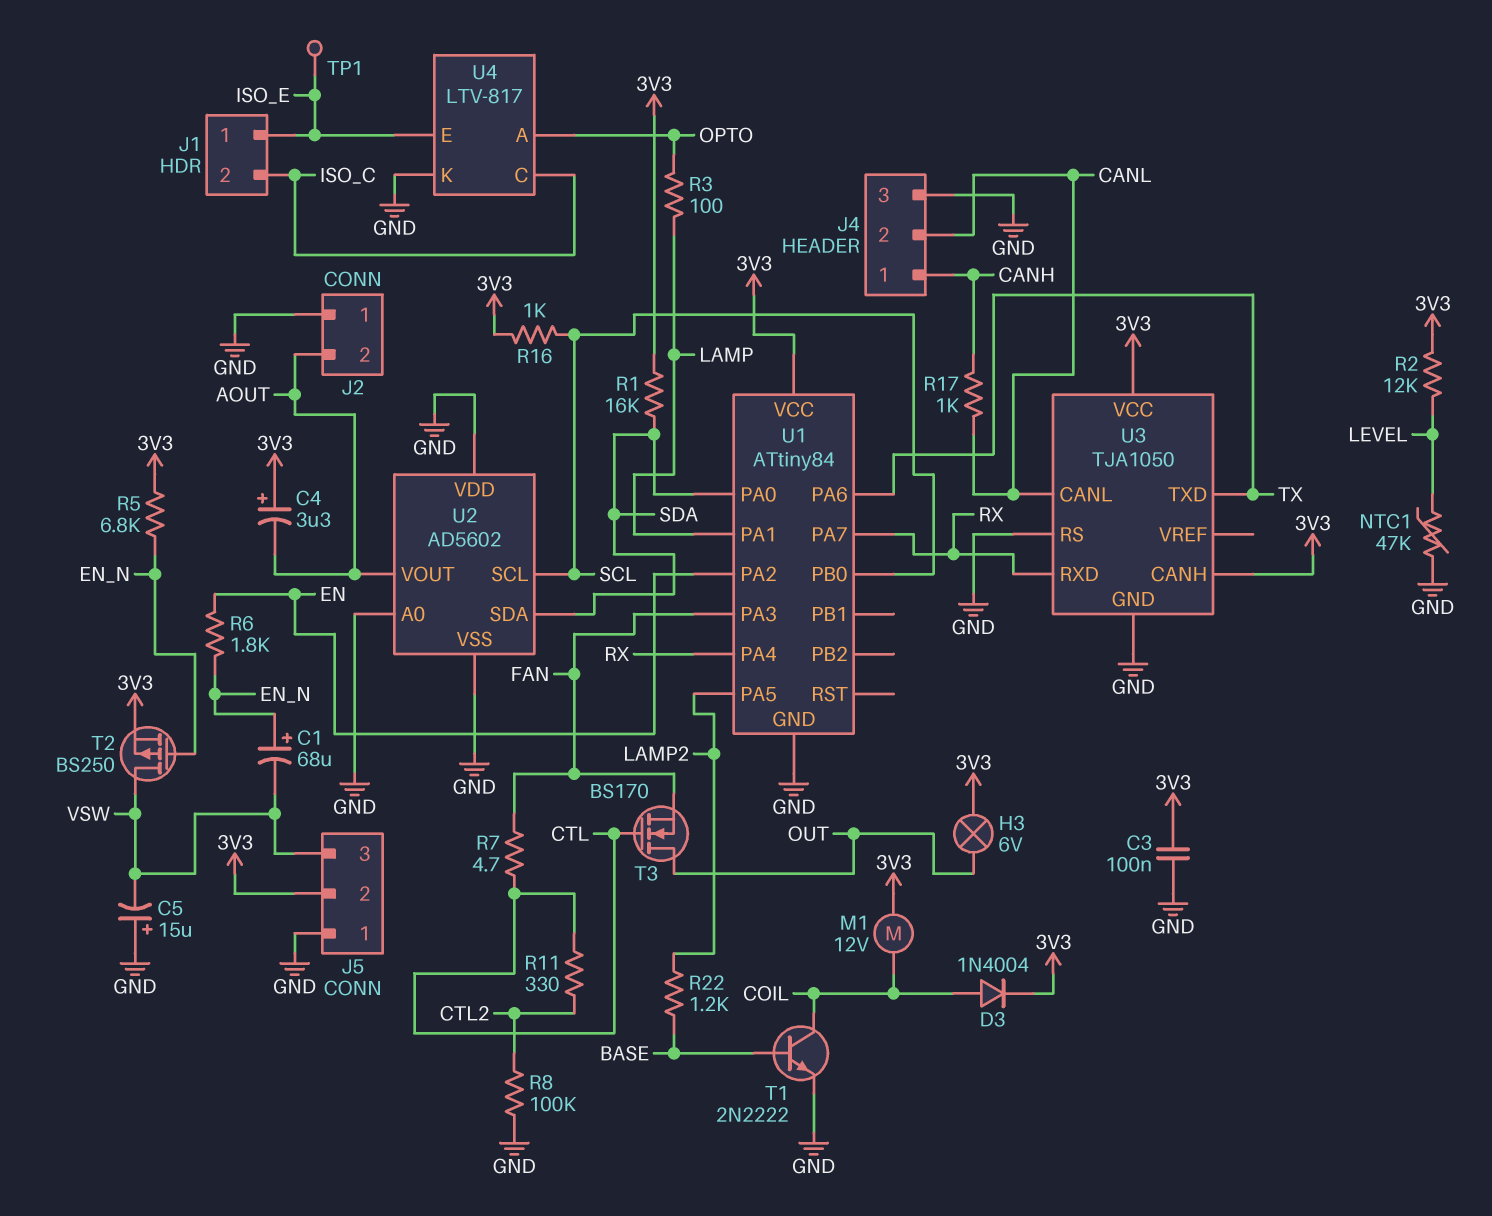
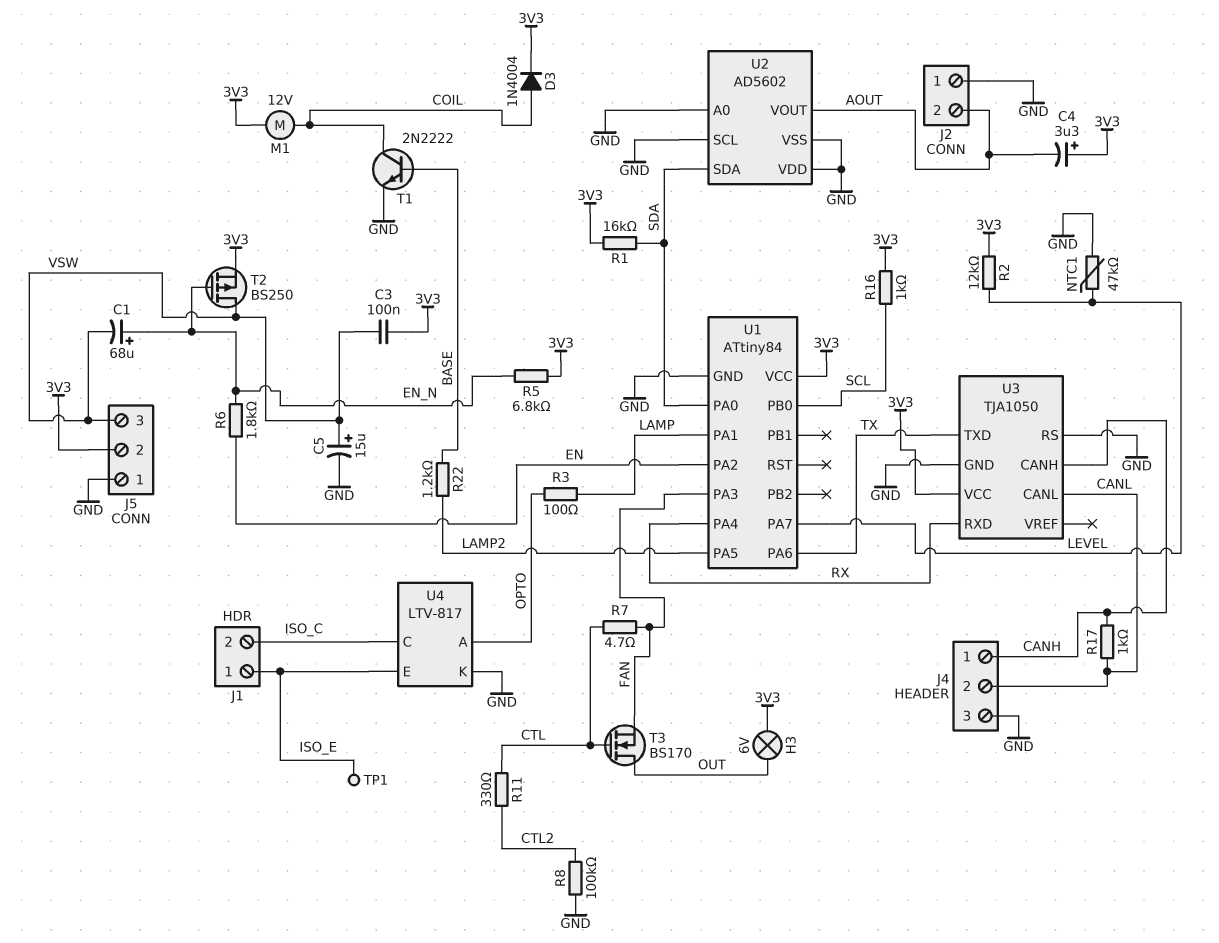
C3: 100nF (3V3, GND) -> 100nF (3V3, VSW)
C5: 15uF (plus GND, minus VSW) -> 15uF (plus VSW, minus GND)
U1 pin PA7: RX -> LEVEL
U2 pin SCL: SCL -> GND
U3 pin CANH: 3V3 -> CANH

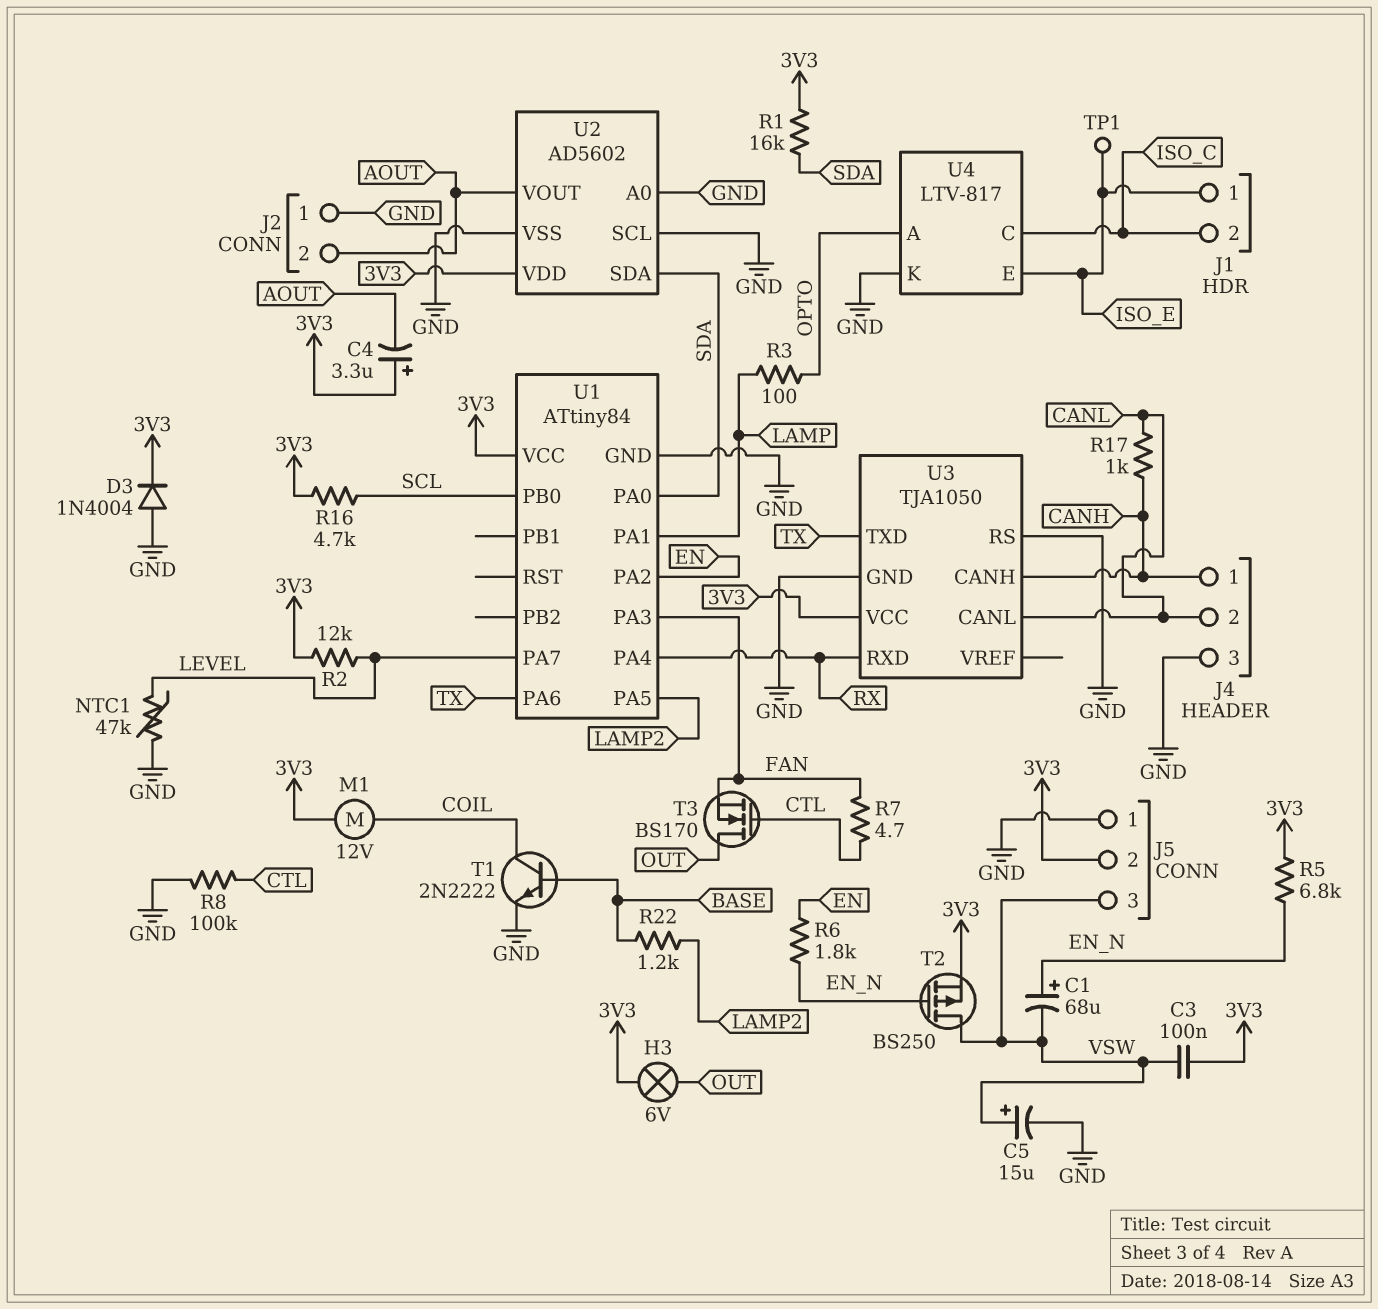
D3: diode 1N4004 (A COIL, K 3V3) -> diode 1N4004 (A GND, K 3V3)
R8: 100k (CTL2, GND) -> 100k (CTL, GND)
R11: 330 (CTL, CTL2) -> none
R16: 1k (3V3, SCL) -> 4.7k (3V3, SCL)
U2 pin VDD: GND -> 3V3

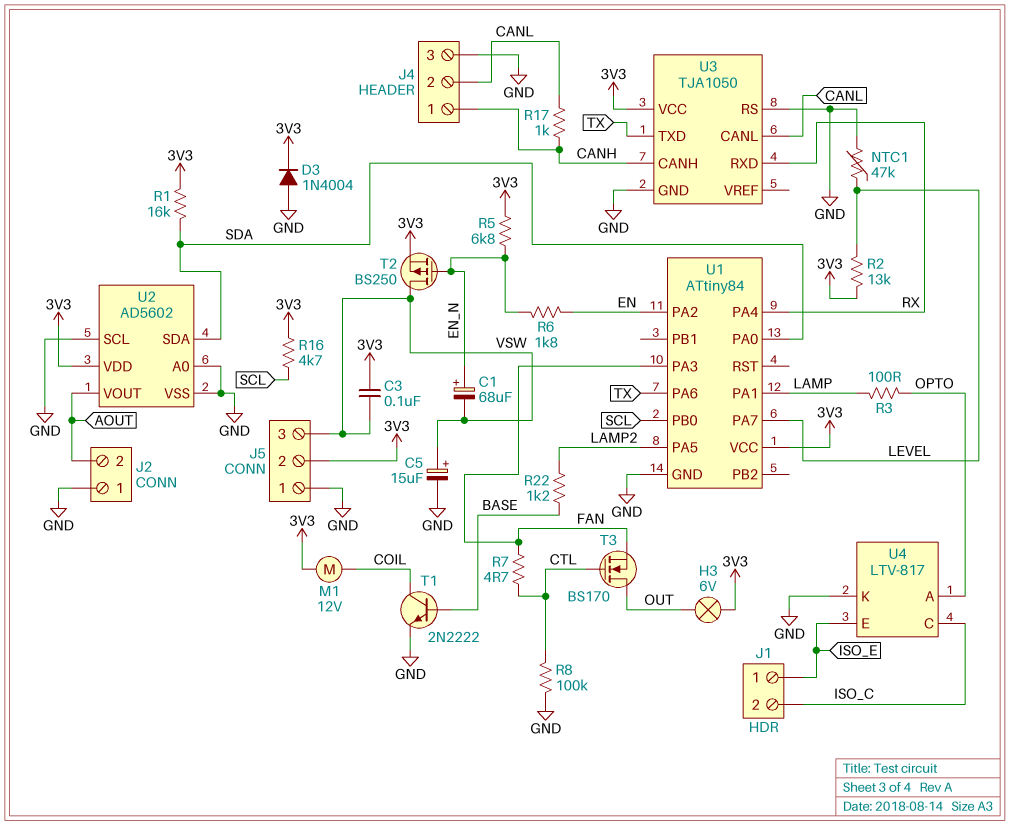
C4: 3.3uF (plus 3V3, minus AOUT) -> none
R2: 12k (3V3, LEVEL) -> 13k (3V3, LEVEL)
TP1: test point (ISO_E) -> none

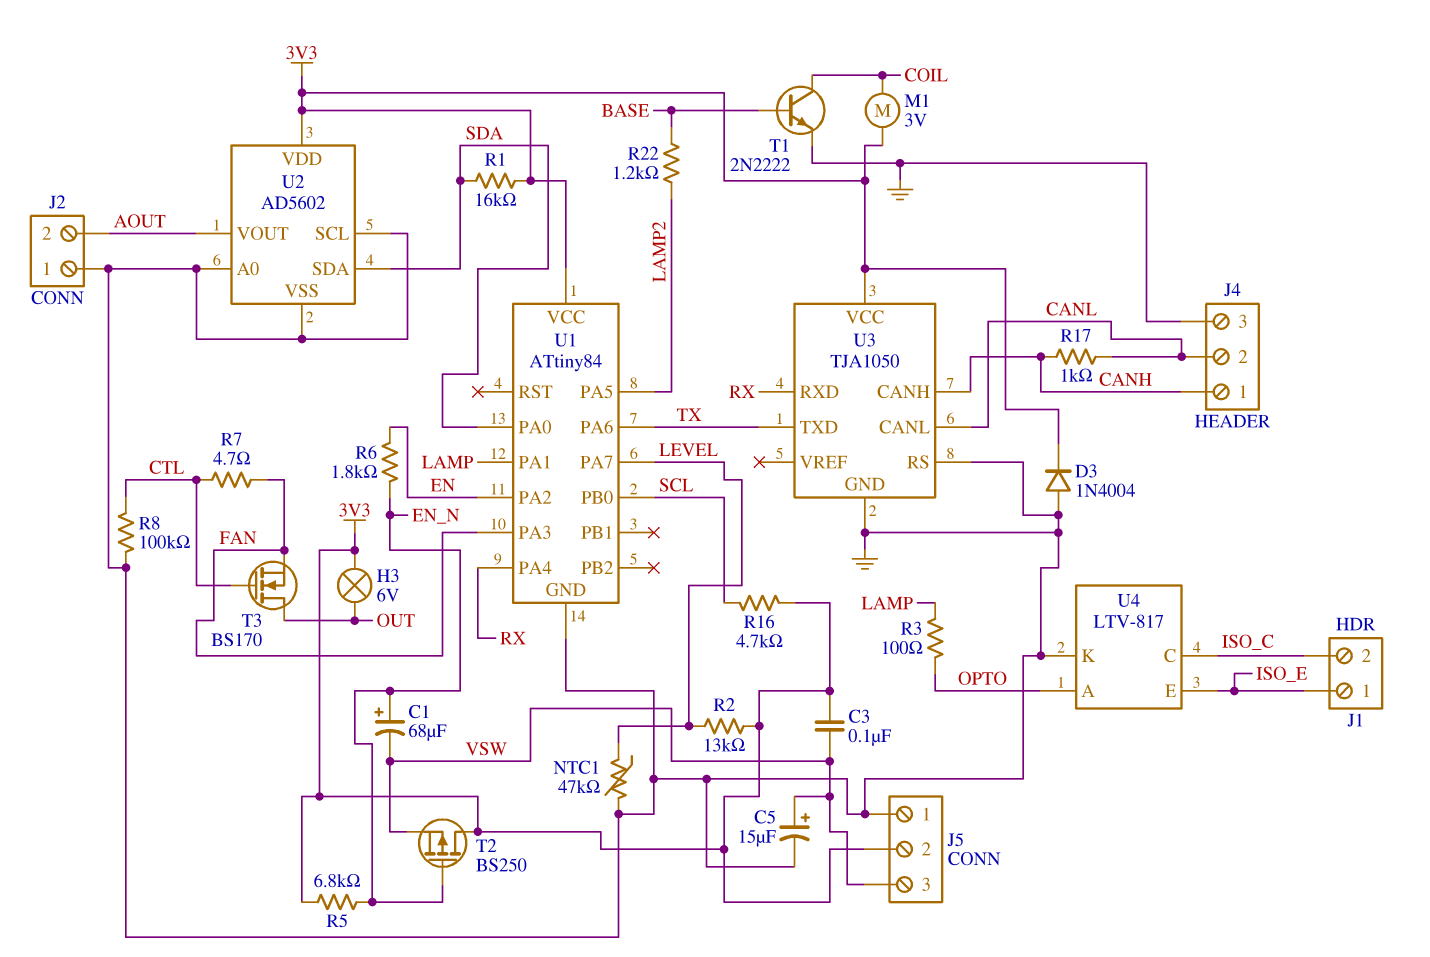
M1: motor 12V (3V3, COIL) -> motor 3V (3V3, COIL)
T2: PMOS BS250 (G EN_N, D VSW, S 3V3) -> PMOS BS250 (G EN_N, D 3V3, S VSW)

